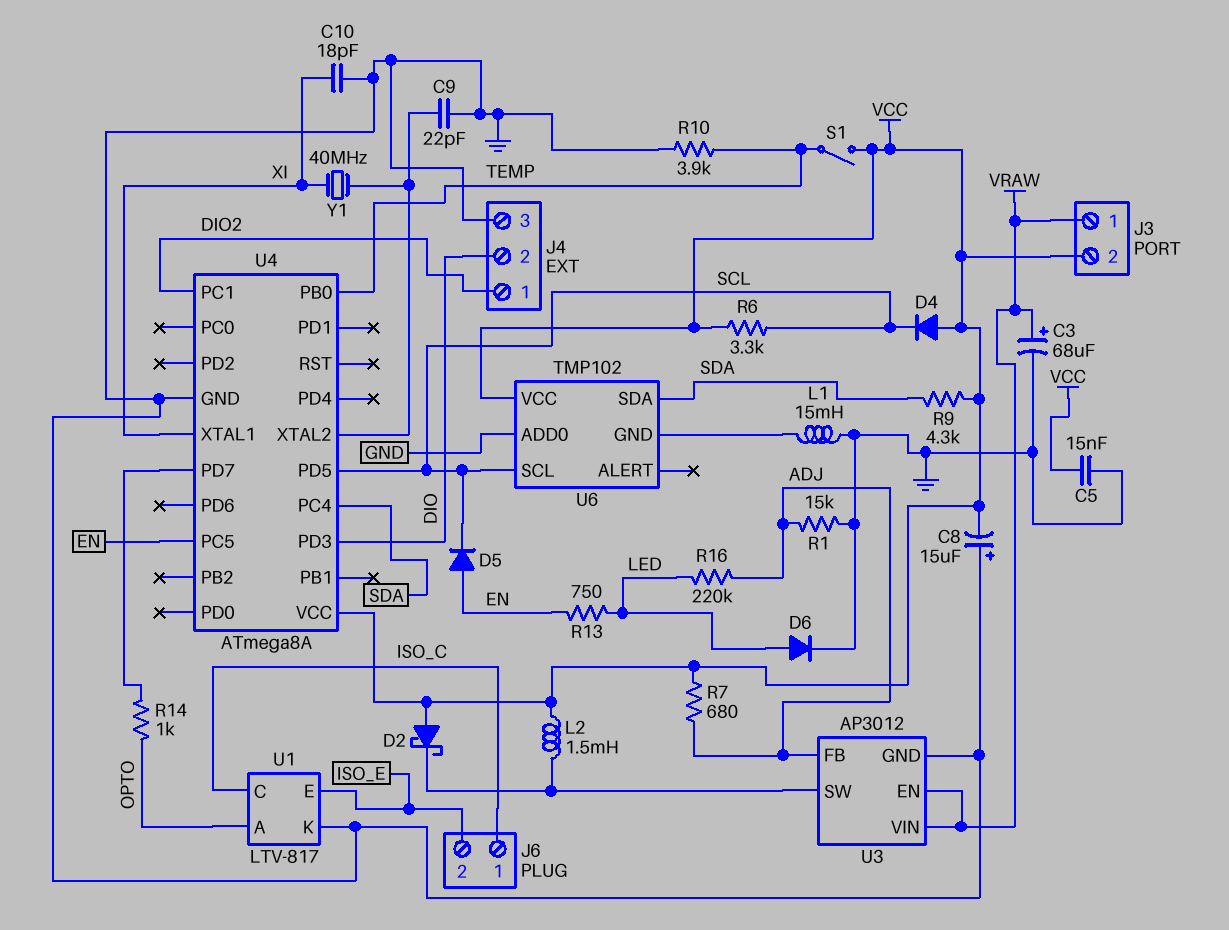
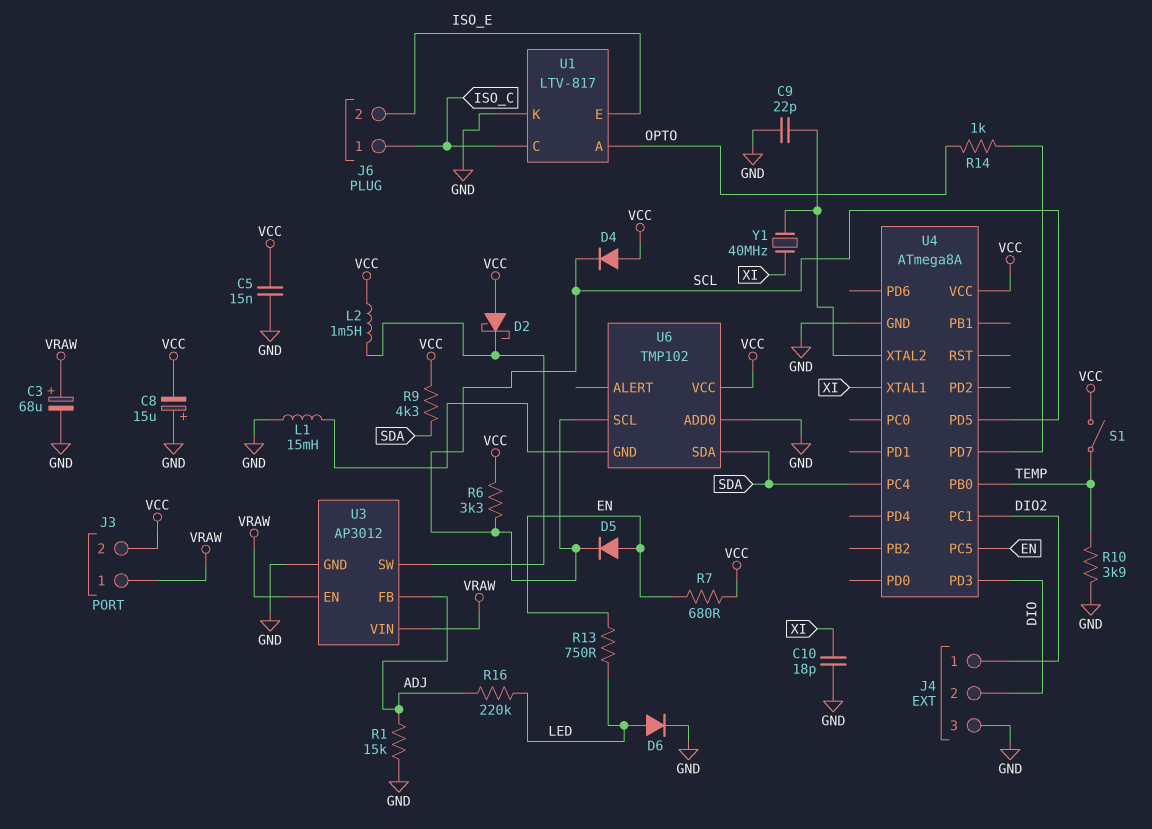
R7: 680 (ADJ, VCC) -> 680 (EN, VCC)

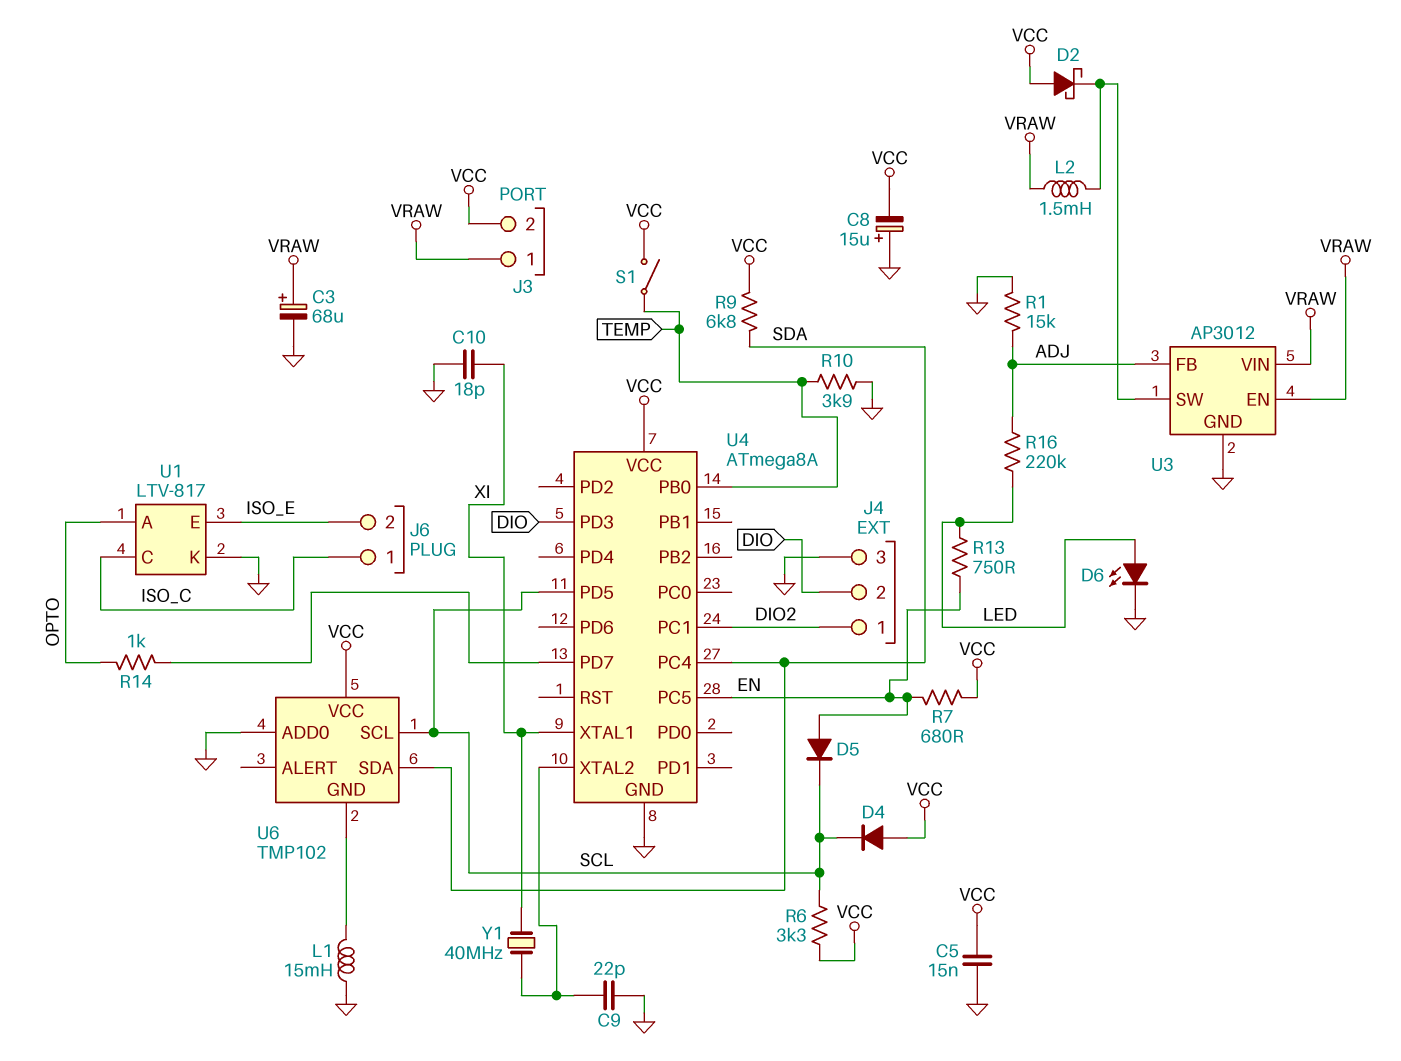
D6: diode (A LED, K GND) -> LED (A LED, K GND)
L2: 1.5mH (U3/SW, VCC) -> 1.5mH (U3/SW, VRAW)
R9: 4.3k (SDA, VCC) -> 6.8k (SDA, VCC)

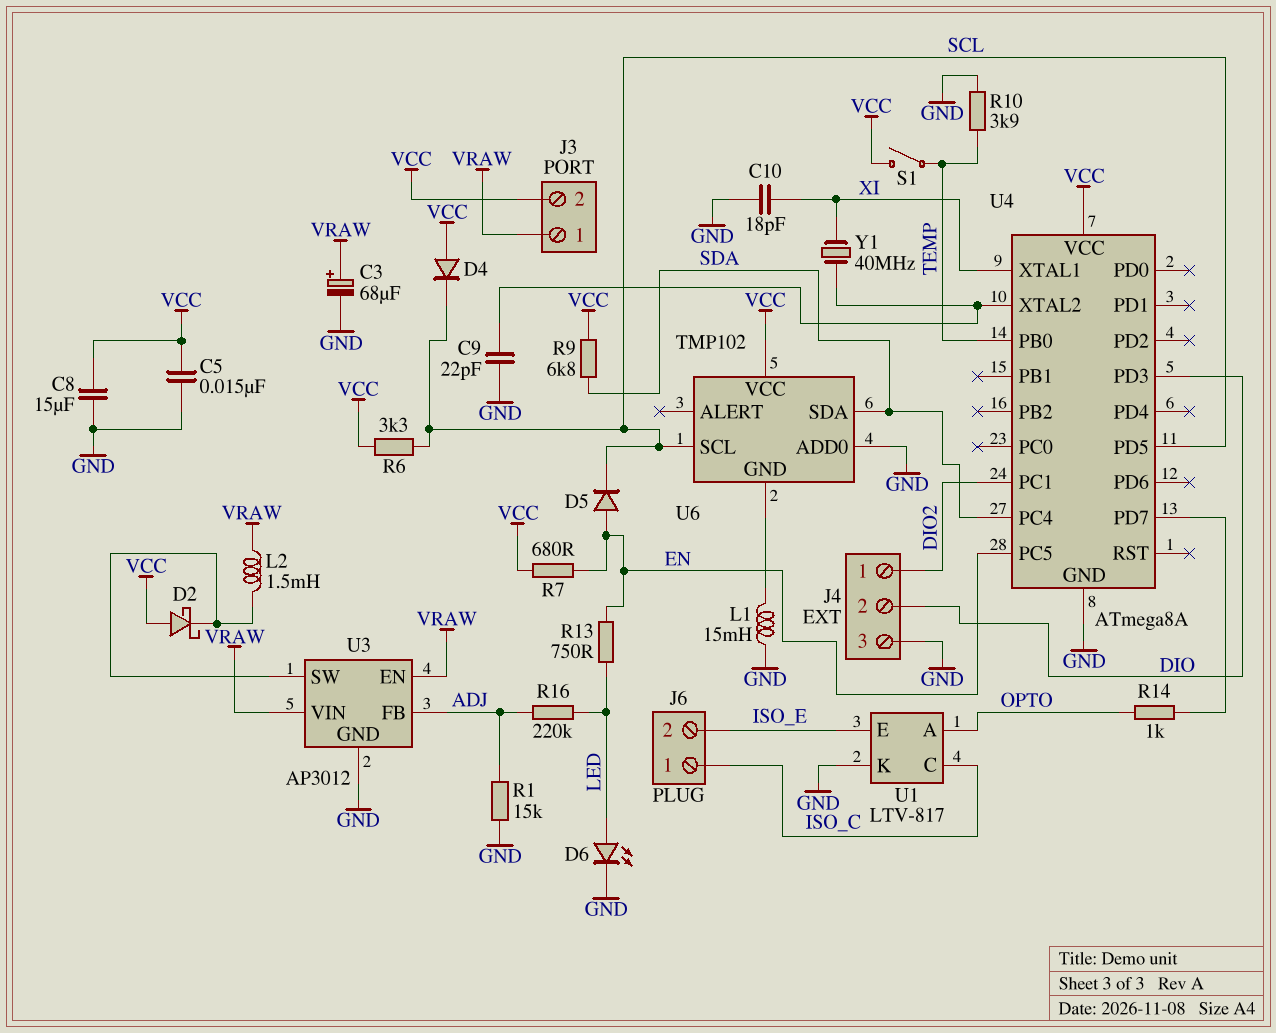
C8: 15uF (plus GND, minus VCC) -> 15uF (GND, VCC)

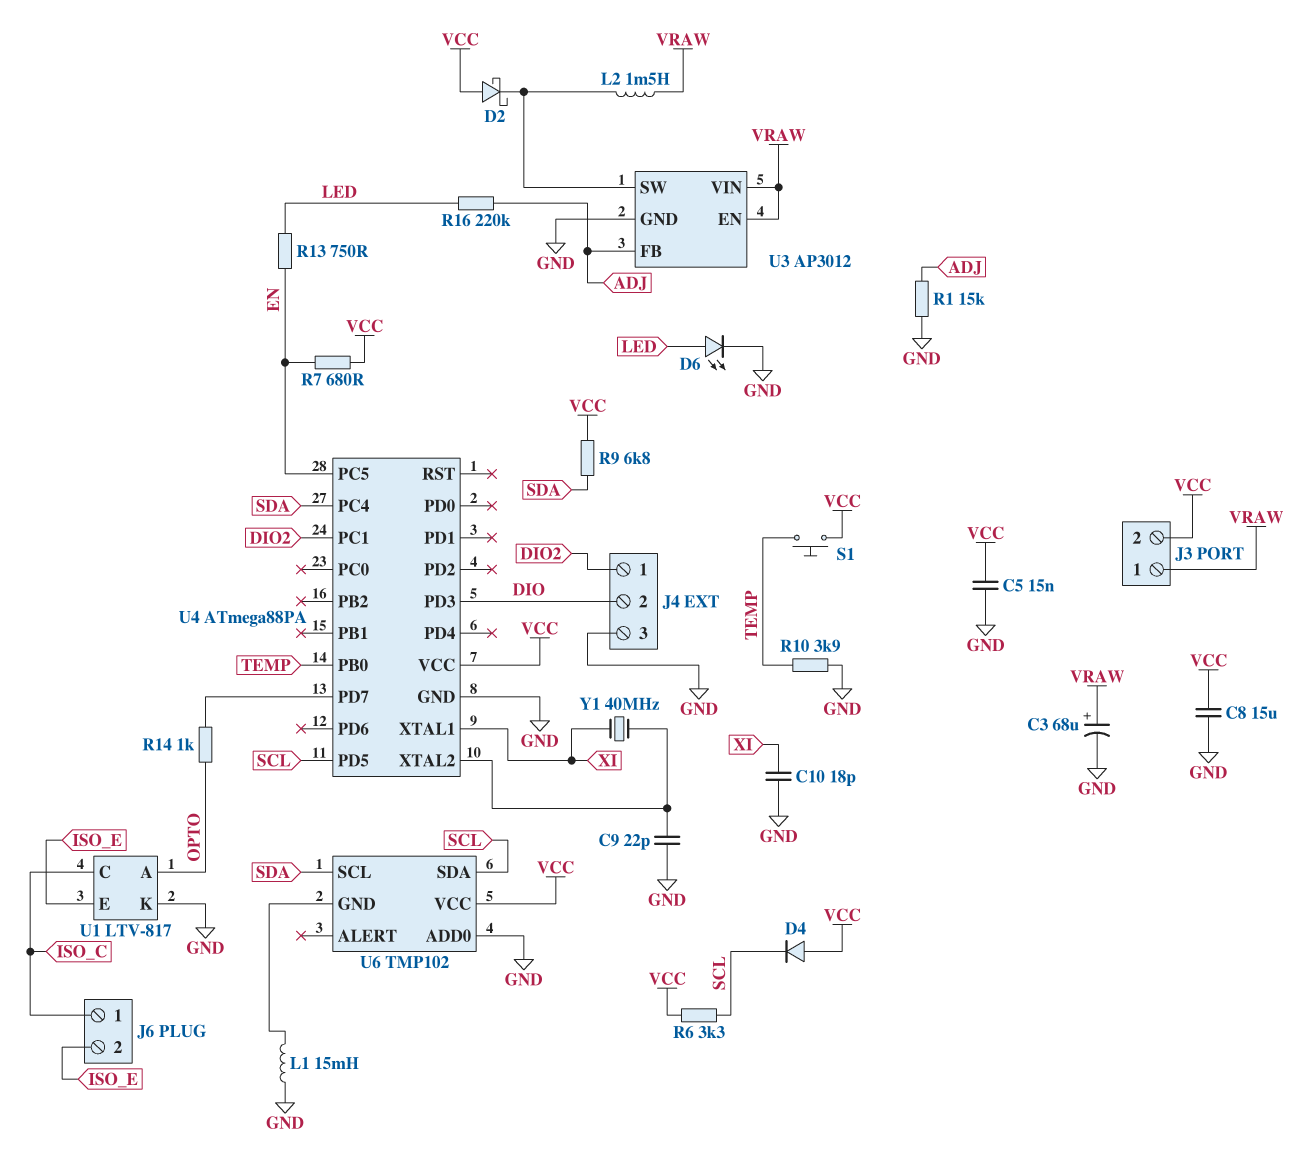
D5: diode (A EN, K SCL) -> none
S1: switch (TEMP, VCC) -> button (TEMP, VCC)
U4: ATmega8A -> ATmega88PA
U6 pin SCL: SCL -> SDA
U6 pin SDA: SDA -> SCL

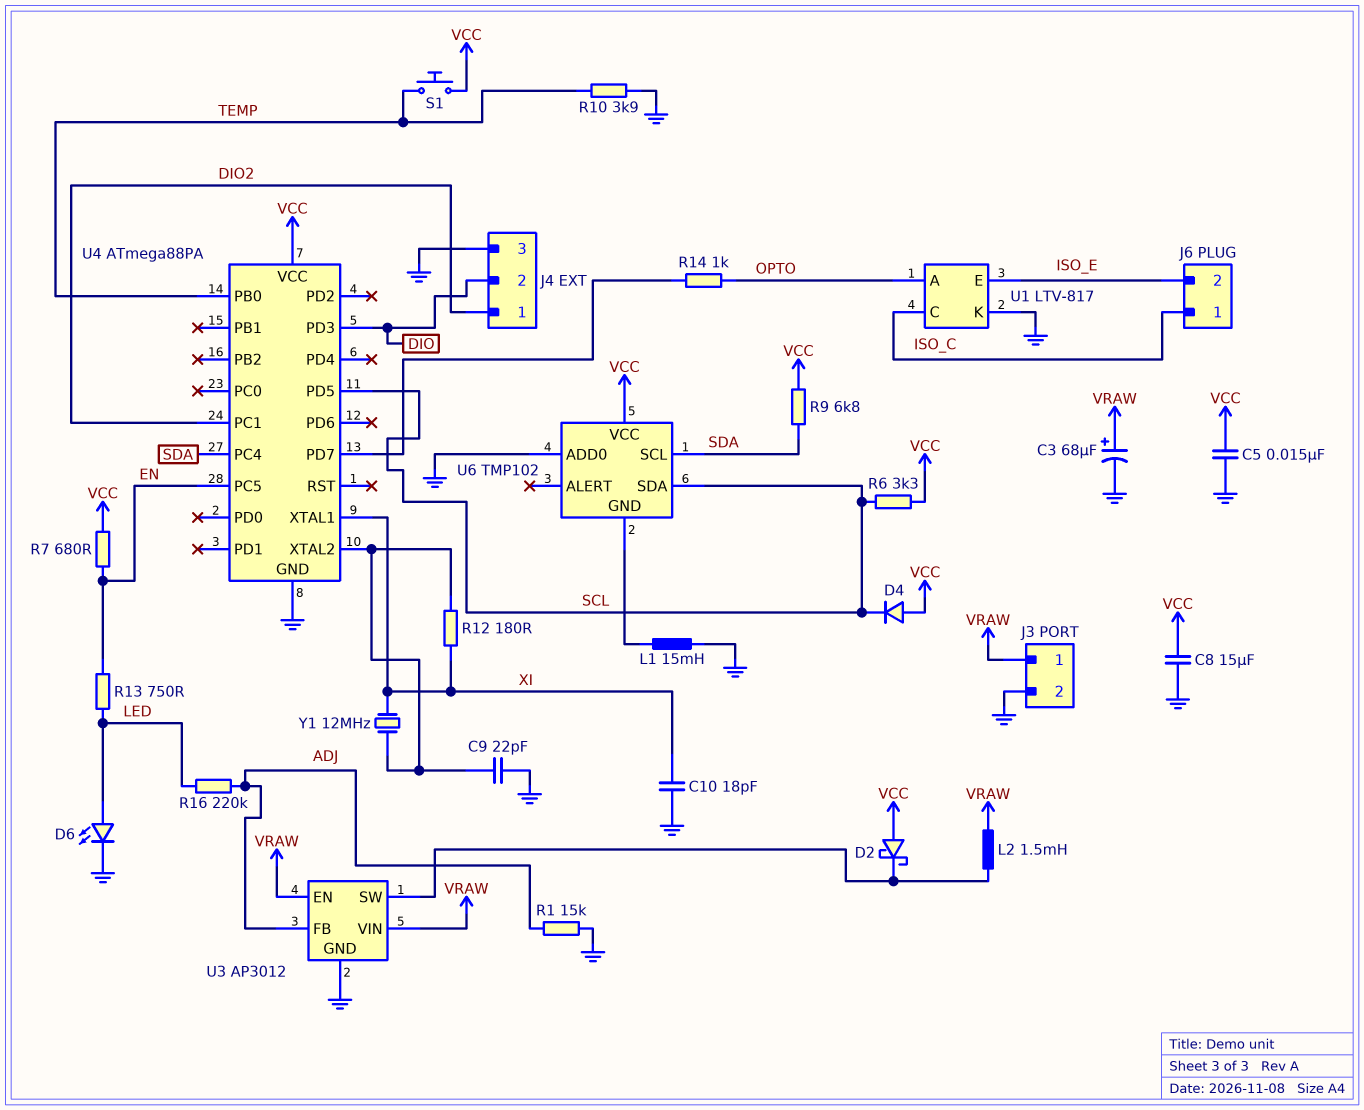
J3 pin 2: VCC -> GND
R12: none -> 180 (U4/XTAL2, XI)
Y1: 40MHz (U4/XTAL2, XI) -> 12MHz (U4/XTAL2, XI)

